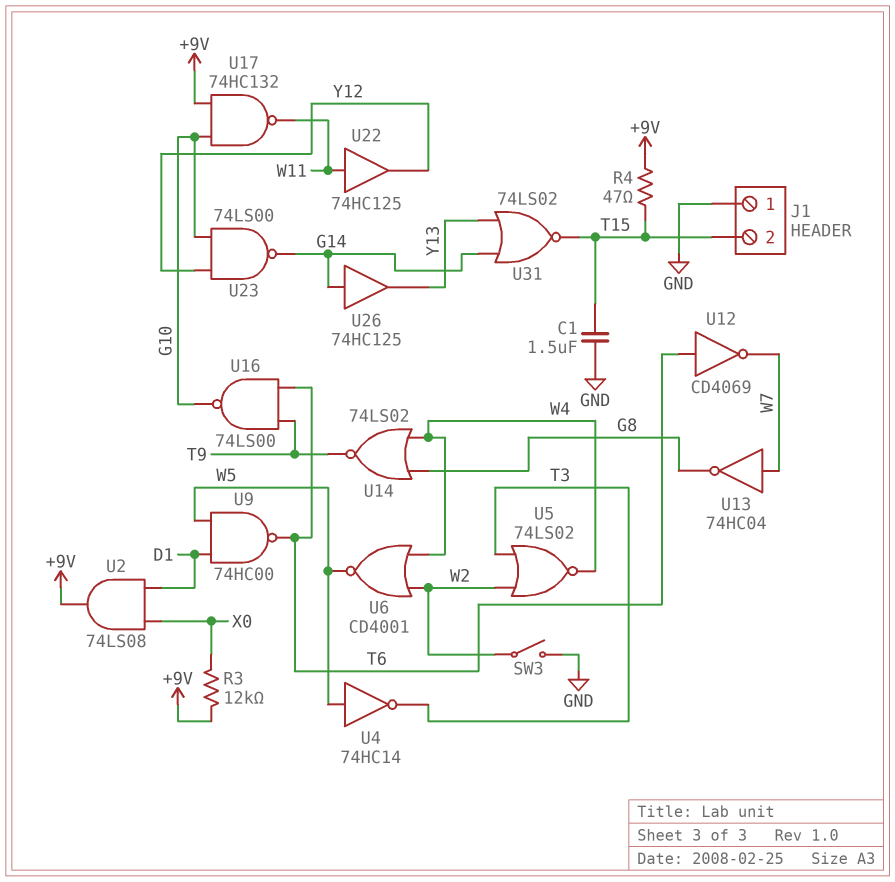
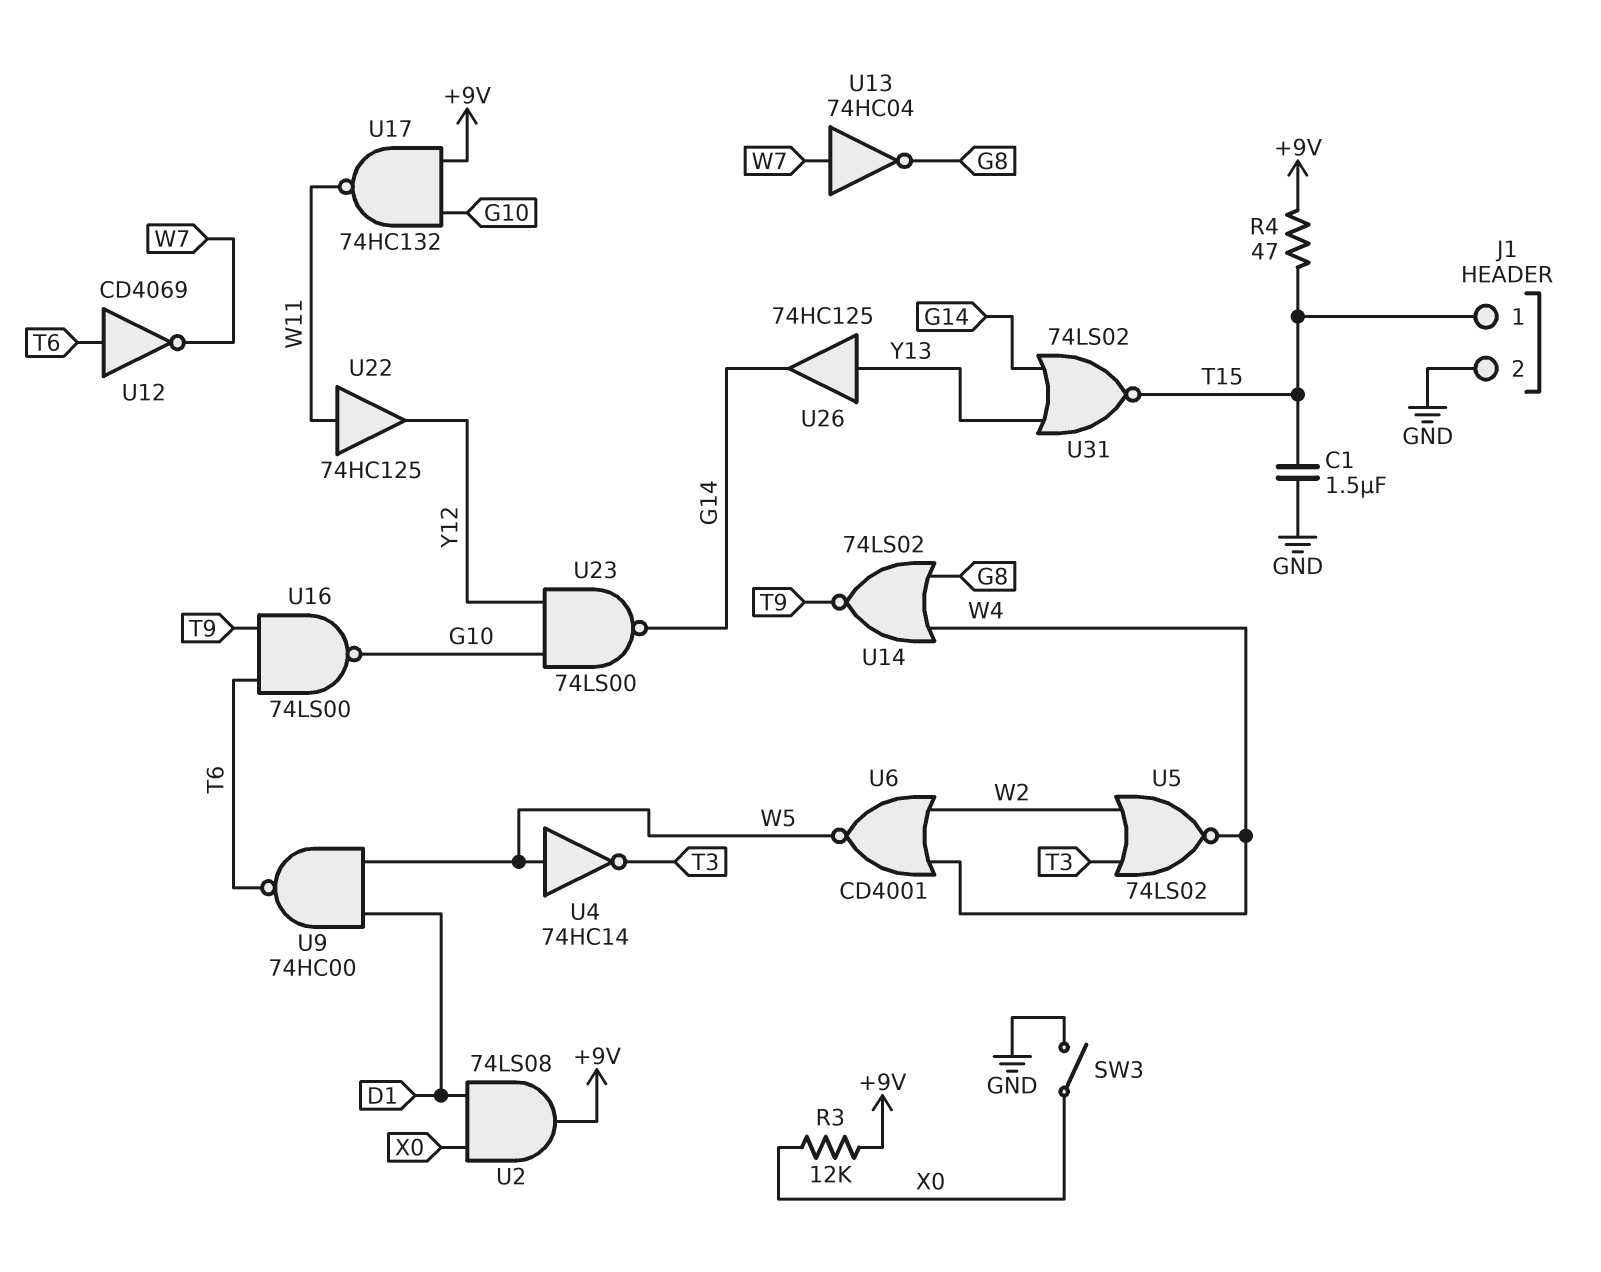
J1 pin 1: GND -> T15
J1 pin 2: T15 -> GND
SW3: switch (GND, W2) -> switch (GND, X0)
U26: buffer 74HC125 (in G14, out Y13) -> buffer 74HC125 (in Y13, out G14)

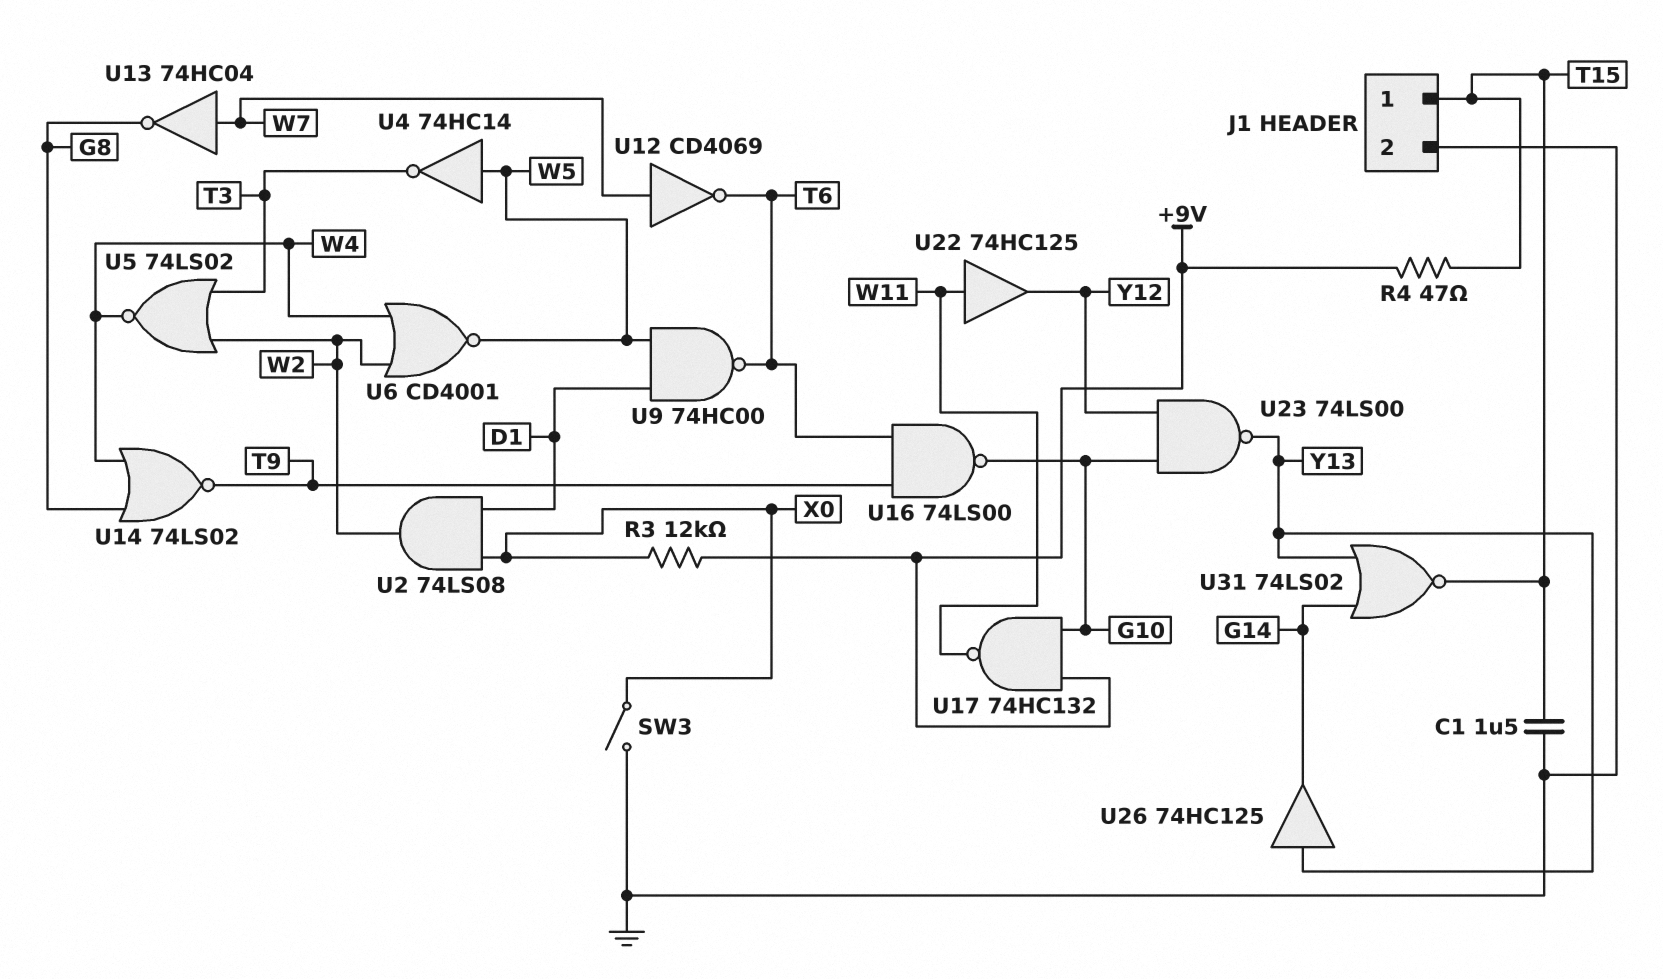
U2: AND 74LS08 (in D1, in X0, out +9V) -> AND 74LS08 (in D1, in X0, out W2)
U12: NOT CD4069 (in T6, out W7) -> NOT CD4069 (in W7, out T6)
U23: NAND 74LS00 (in G10, in Y12, out G14) -> NAND 74LS00 (in G10, in Y12, out Y13)

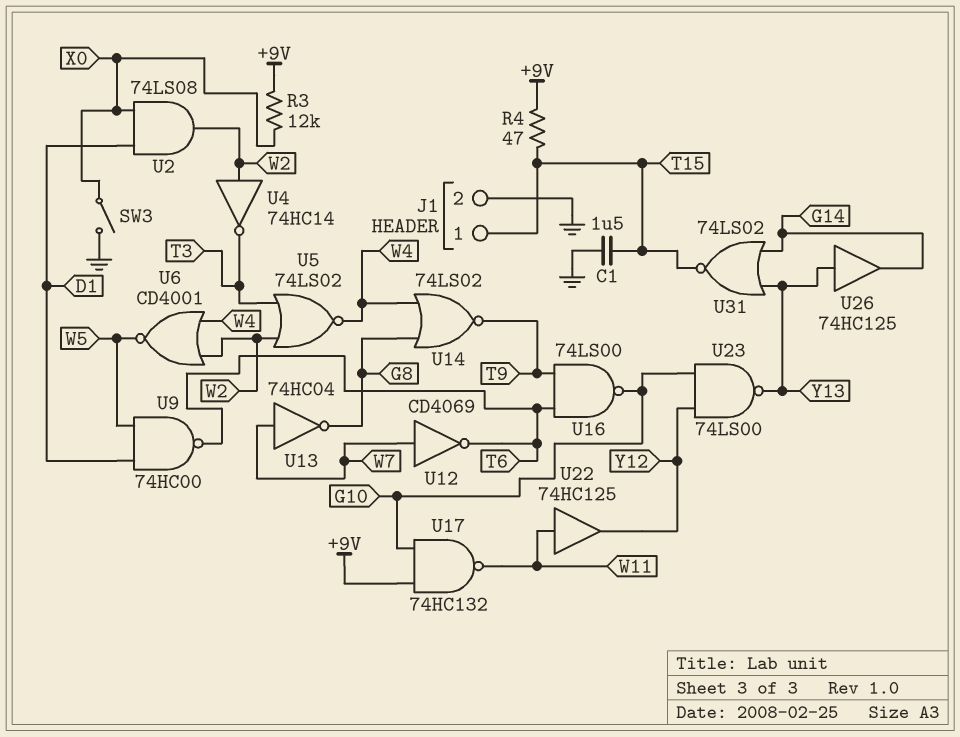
U4: NOT 74HC14 (in W5, out T3) -> NOT 74HC14 (in W2, out T3)

